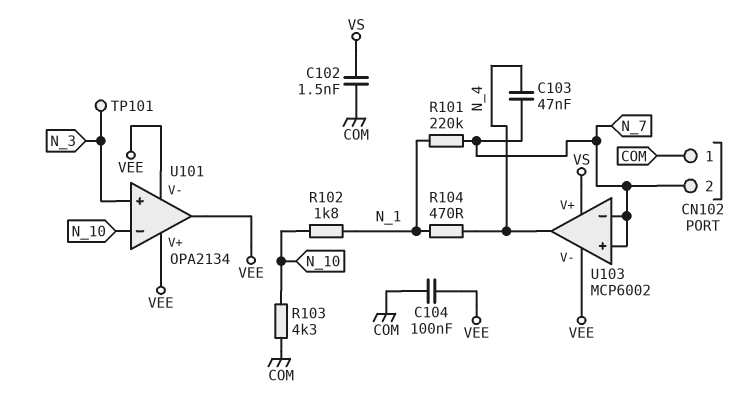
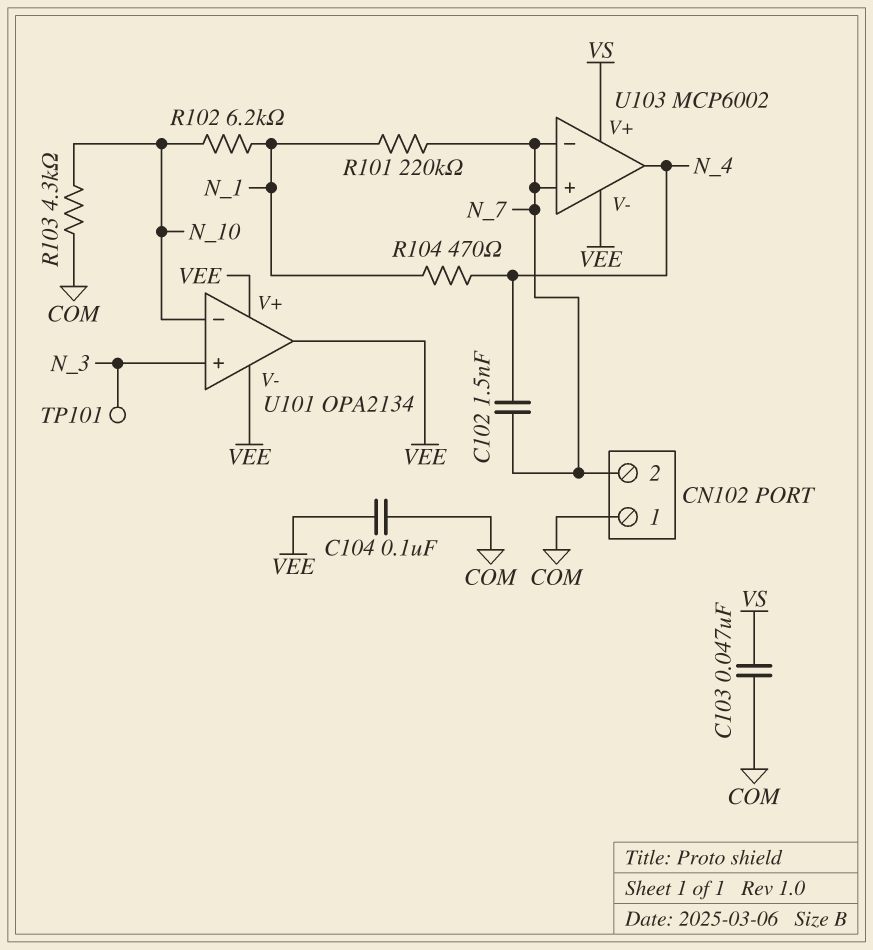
C102: 1.5nF (COM, VS) -> 1.5nF (N_4, N_7)
C103: 47nF (N_4, N_7) -> 47nF (COM, VS)
R102: 1.8k (N_1, N_10) -> 6.2k (N_1, N_10)

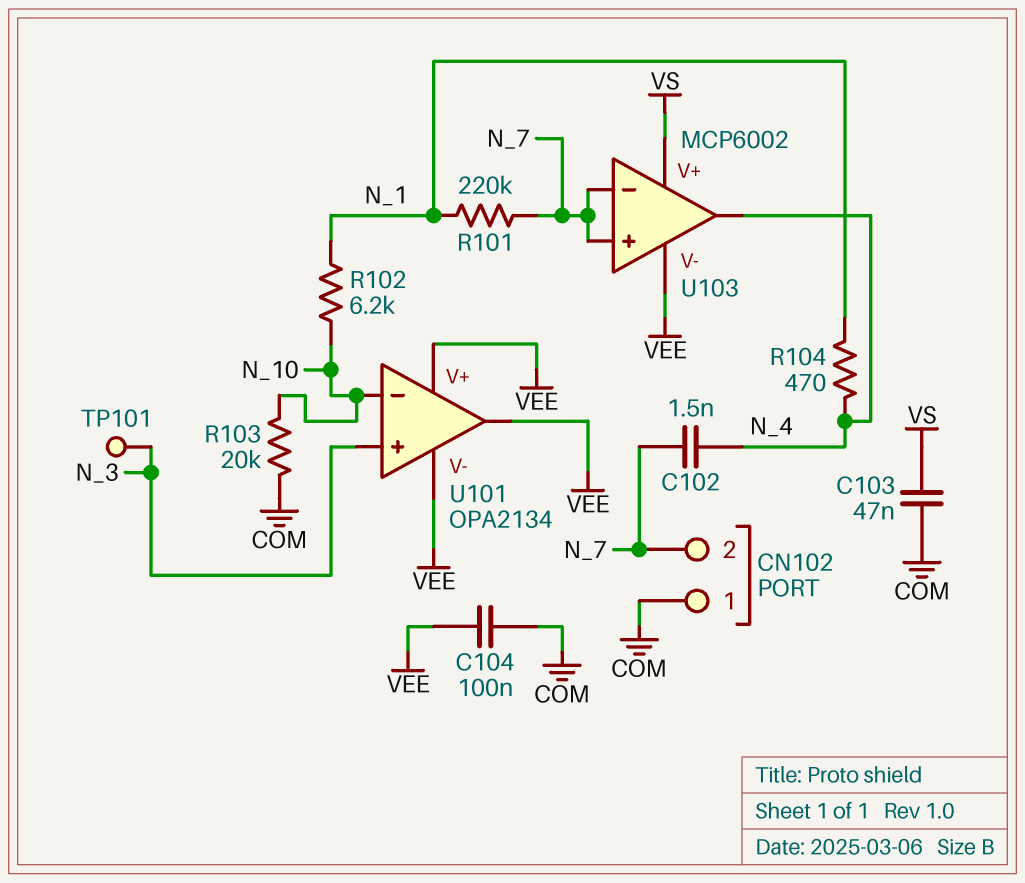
R103: 4.3k (COM, N_10) -> 20k (COM, N_10)

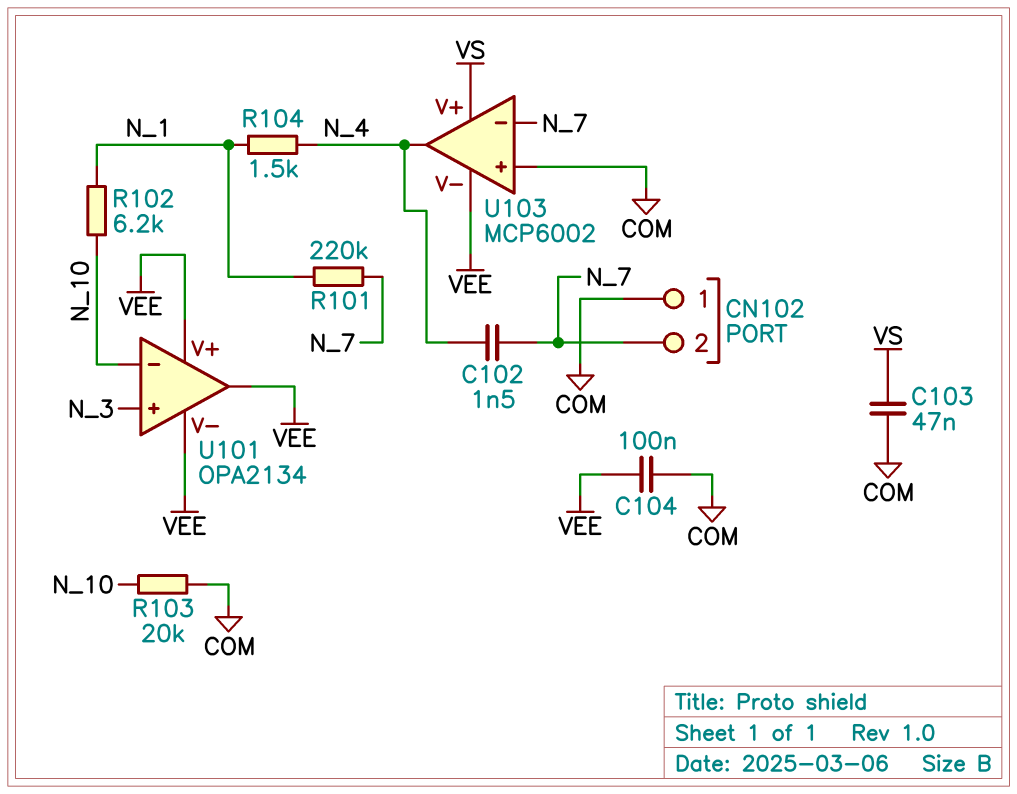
R104: 470 (N_1, N_4) -> 1.5k (N_1, N_4)
TP101: test point (N_3) -> none
U103 pin in+: N_7 -> COM

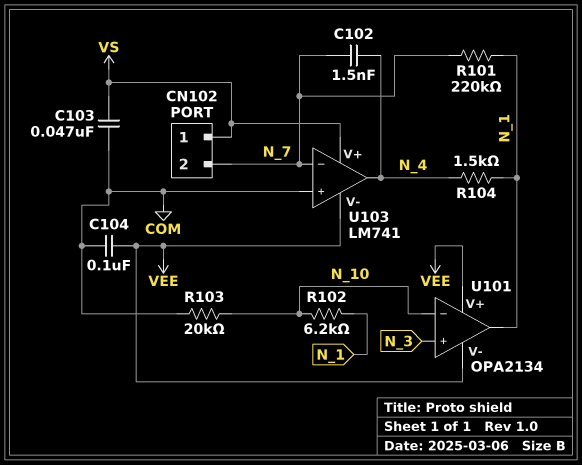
CN102 pin 1: COM -> VS
U101 pin out: VEE -> N_1
U103: MCP6002 -> LM741

